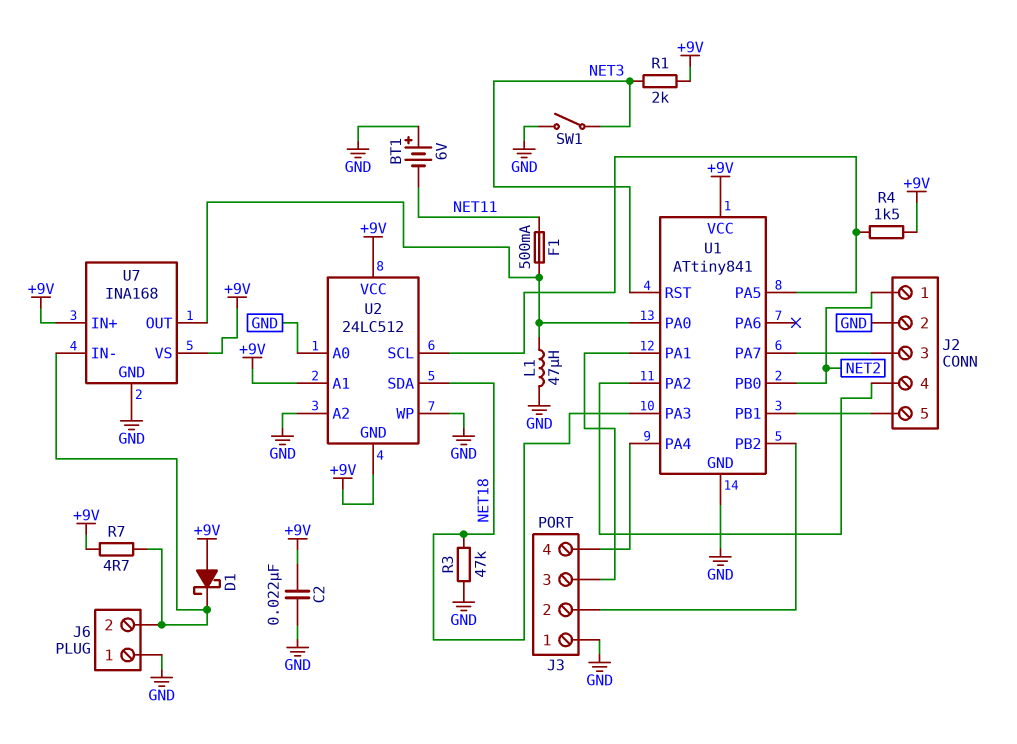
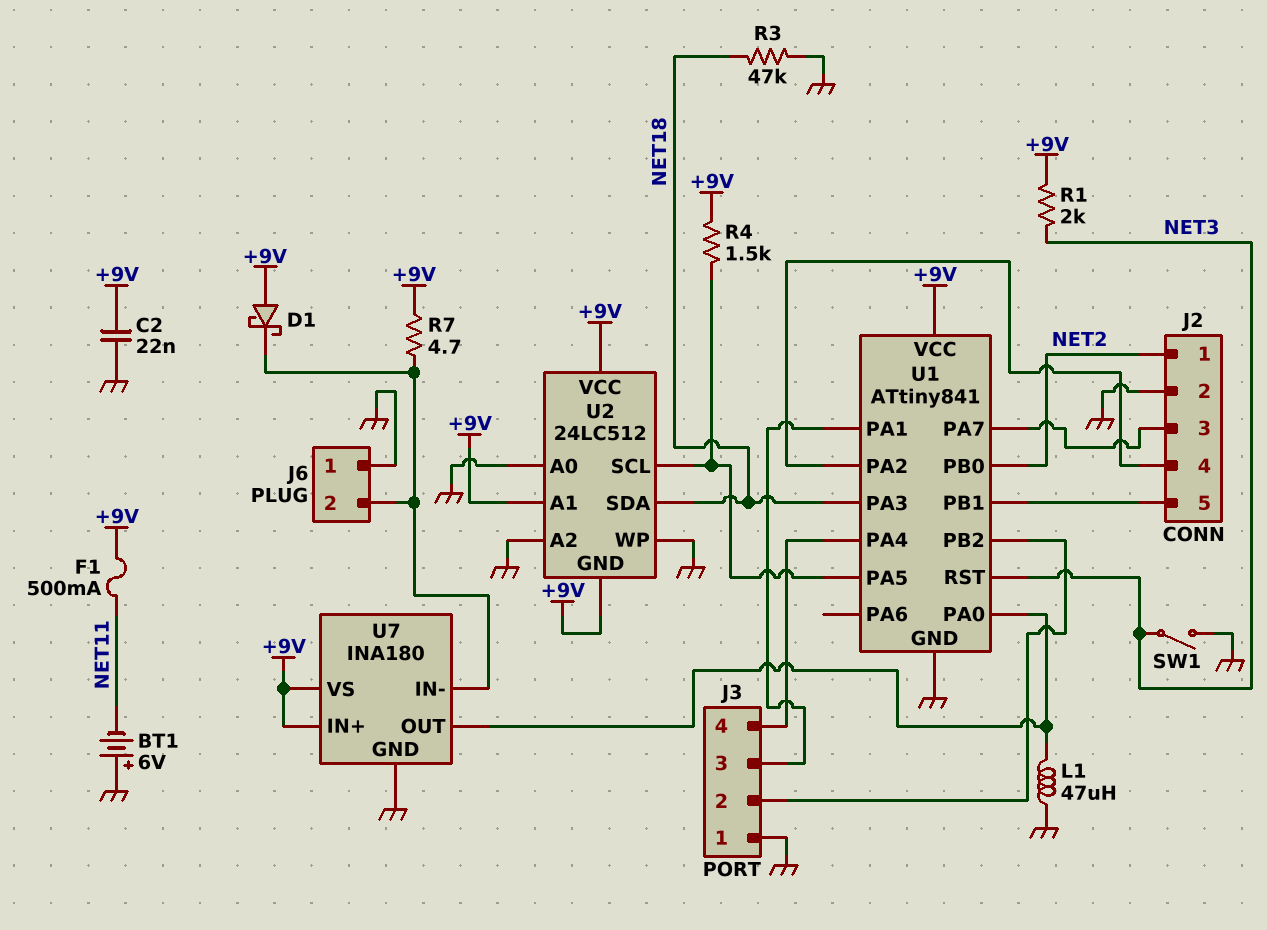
F1: 500mA (NET11, U1/PA0) -> 500mA (+9V, NET11)
U7: INA168 -> INA180

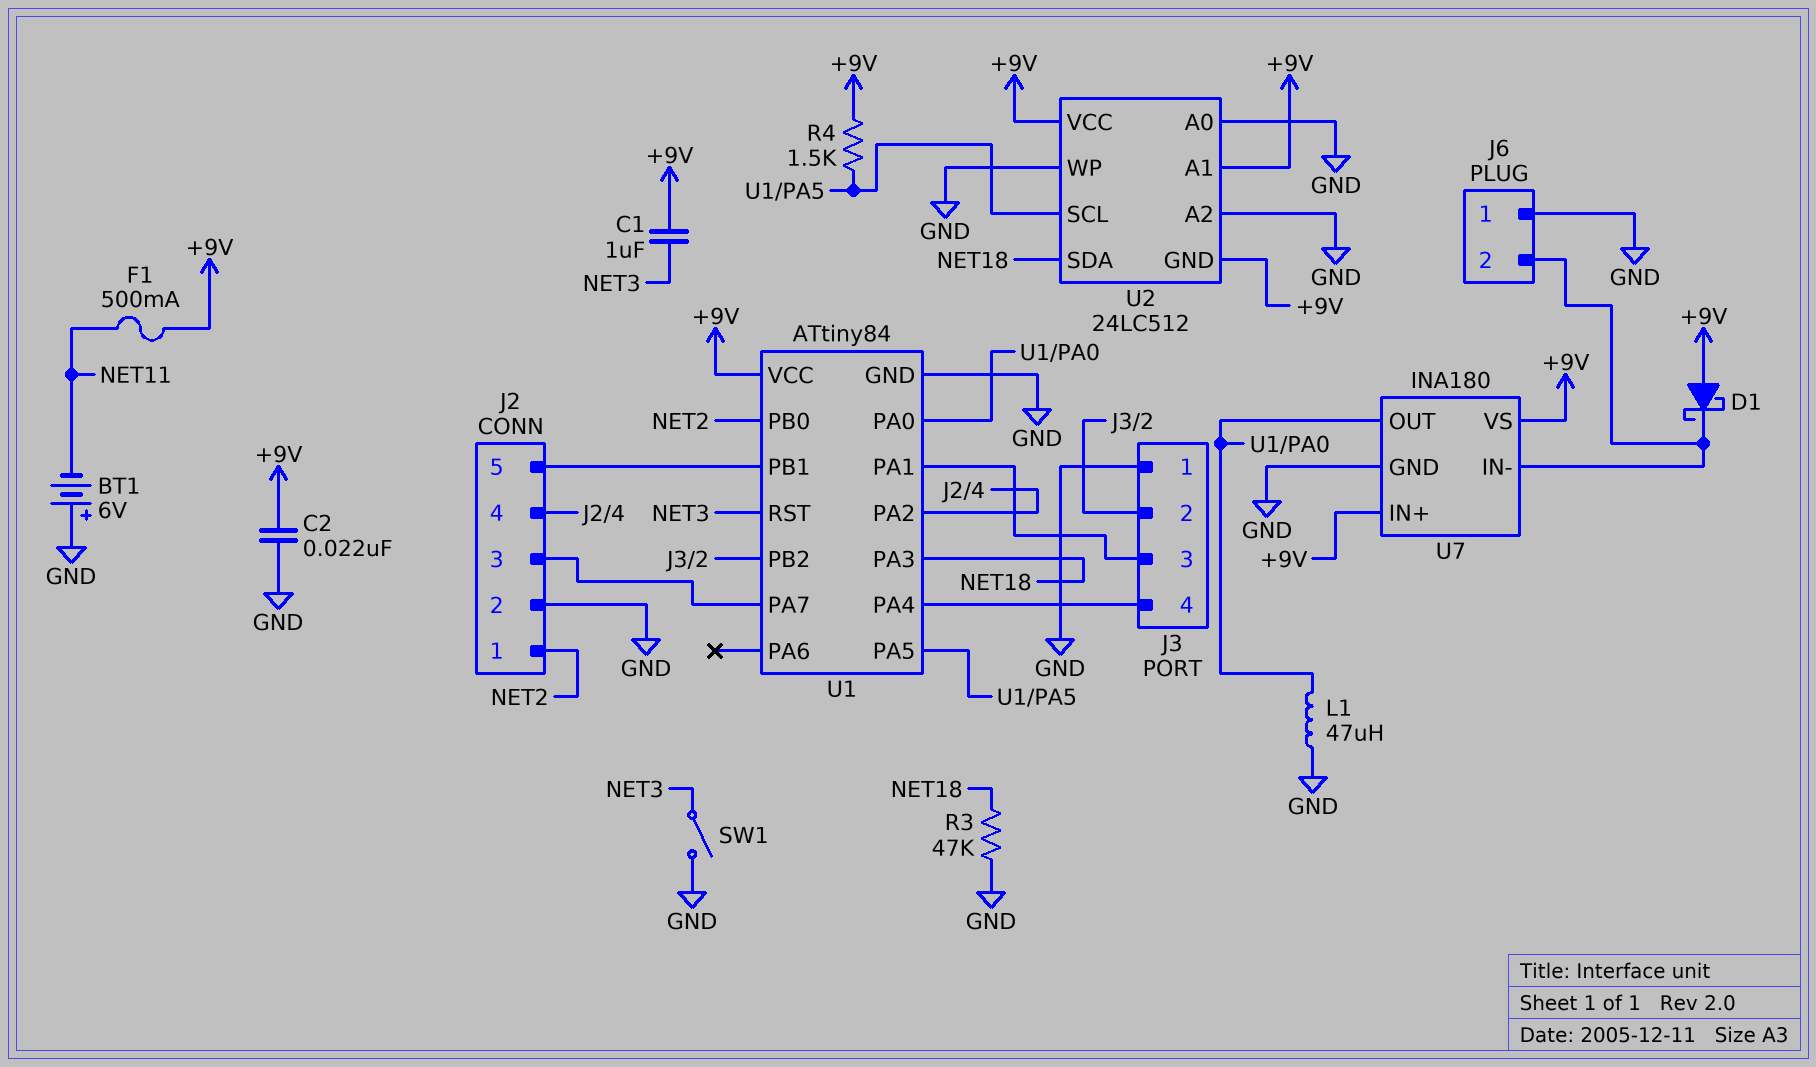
C1: none -> 1uF (+9V, NET3)
R1: 2k (+9V, NET3) -> none
R7: 4.7 (+9V, J6/2) -> none
U1: ATtiny841 -> ATtiny84

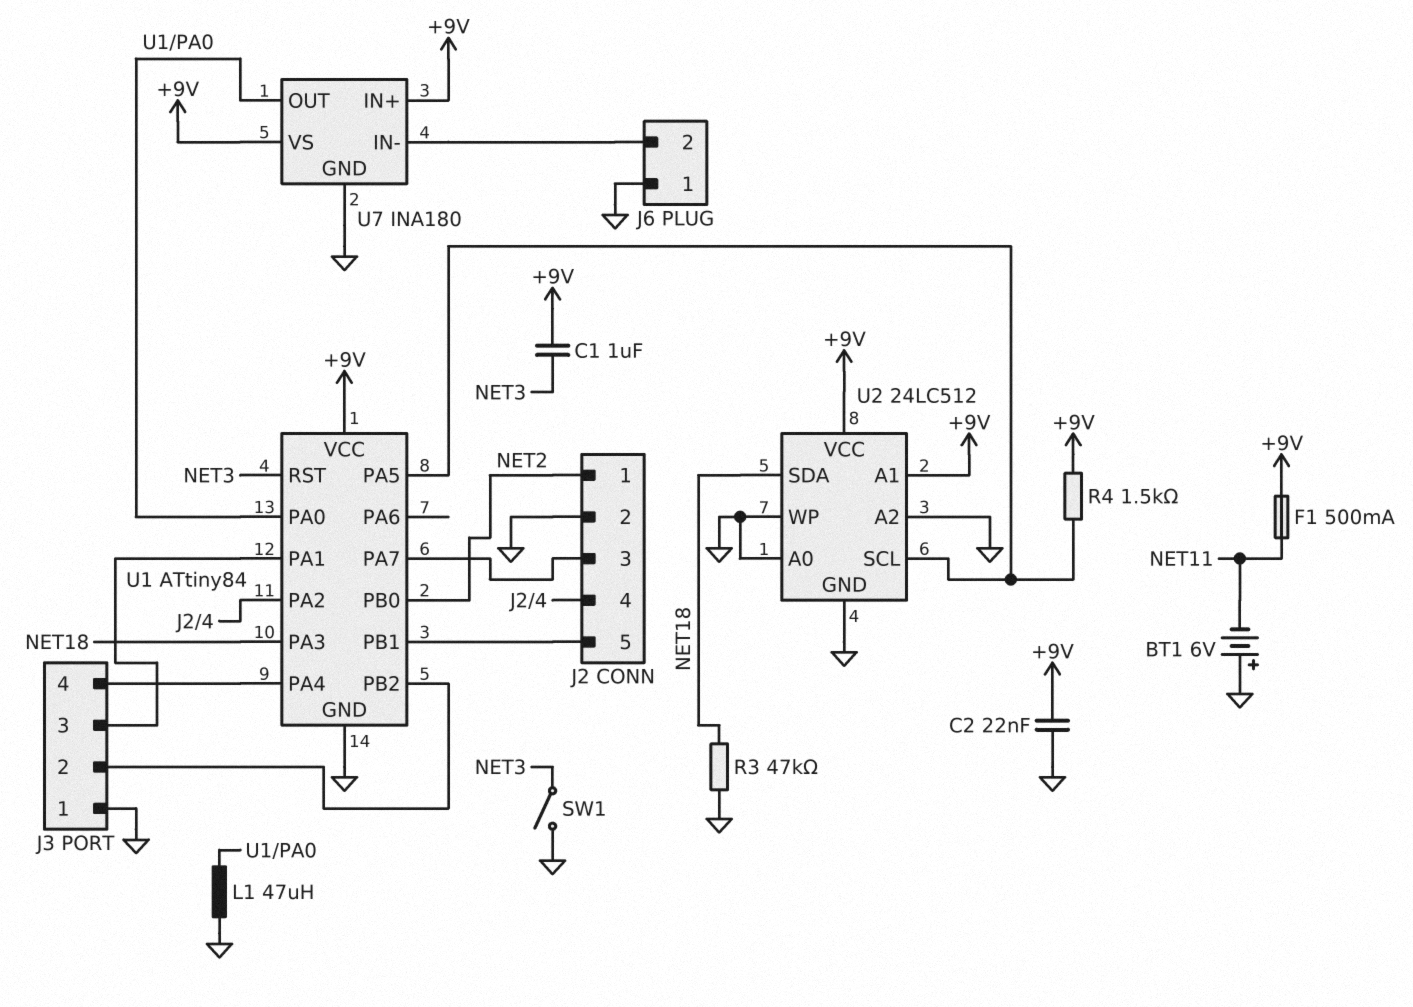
D1: schottky (A +9V, K J6/2) -> none
U2 pin GND: +9V -> GND

